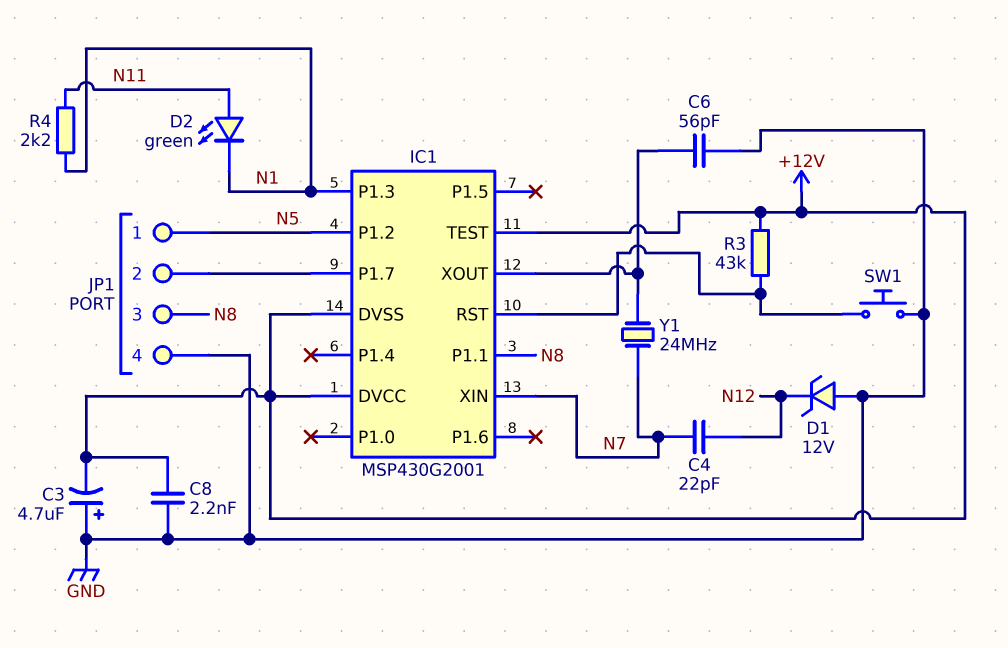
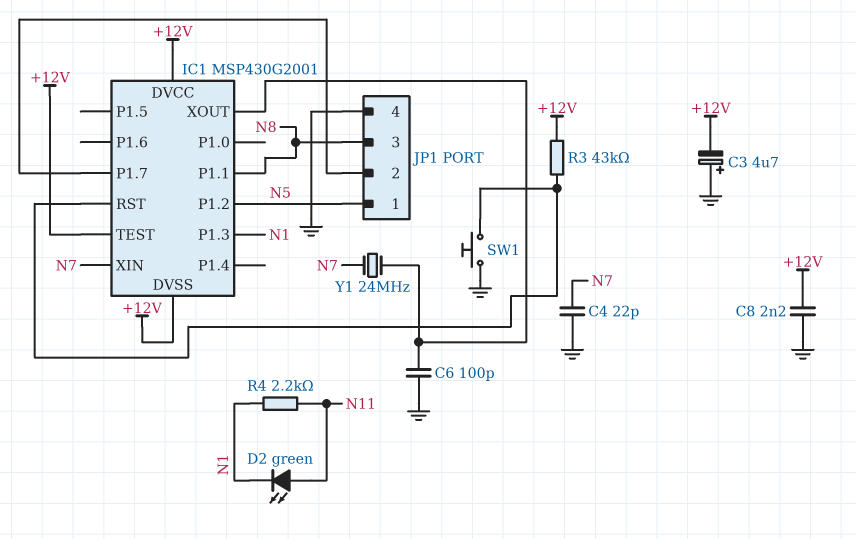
C4: 22pF (N7, N12) -> 22pF (GND, N7)
C6: 56pF (GND, IC1/XOUT) -> 100pF (GND, IC1/XOUT)
D1: zener 12V (A GND, K N12) -> none

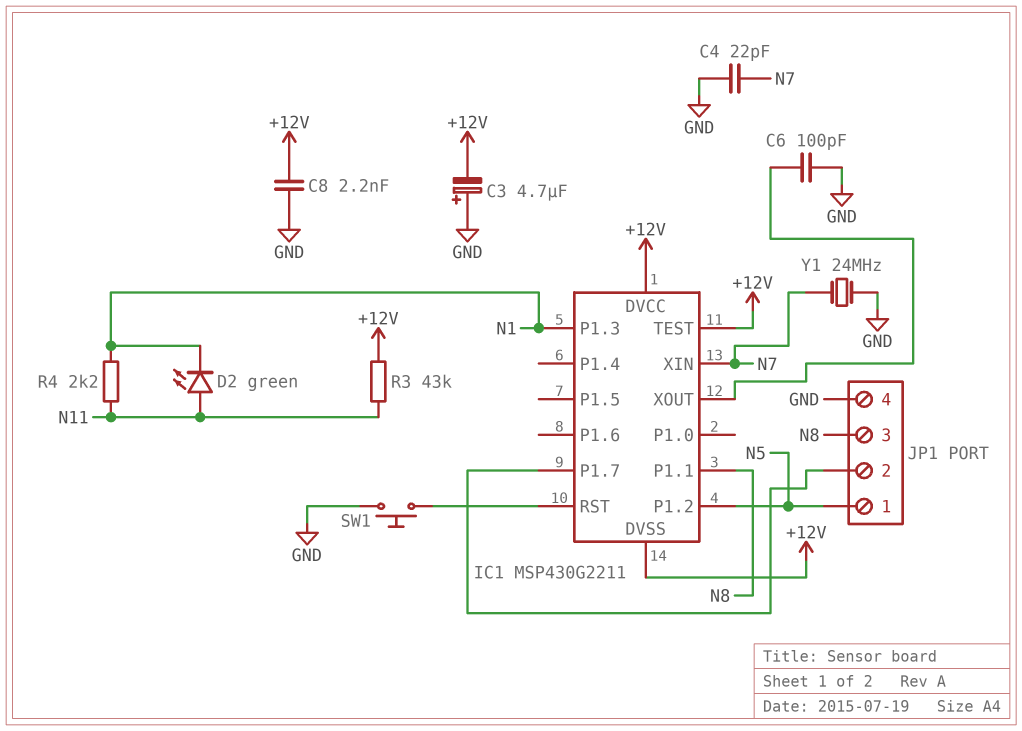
IC1: MSP430G2001 -> MSP430G2211
R3: 43k (+12V, IC1/RST) -> 43k (+12V, N11)
Y1: 24MHz (IC1/XOUT, N7) -> 24MHz (GND, N7)

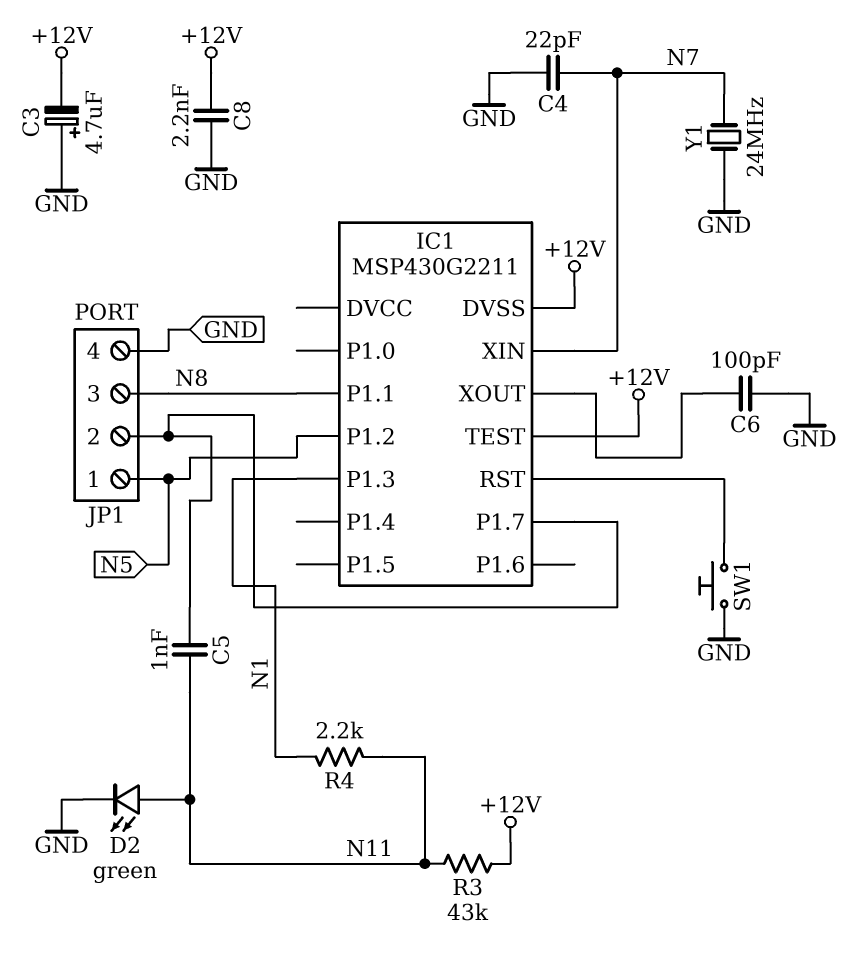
C5: none -> 1nF (IC1/P1.7, N11)
D2: LED green (A N11, K N1) -> LED green (A N11, K GND)
IC1 pin DVCC: +12V -> none

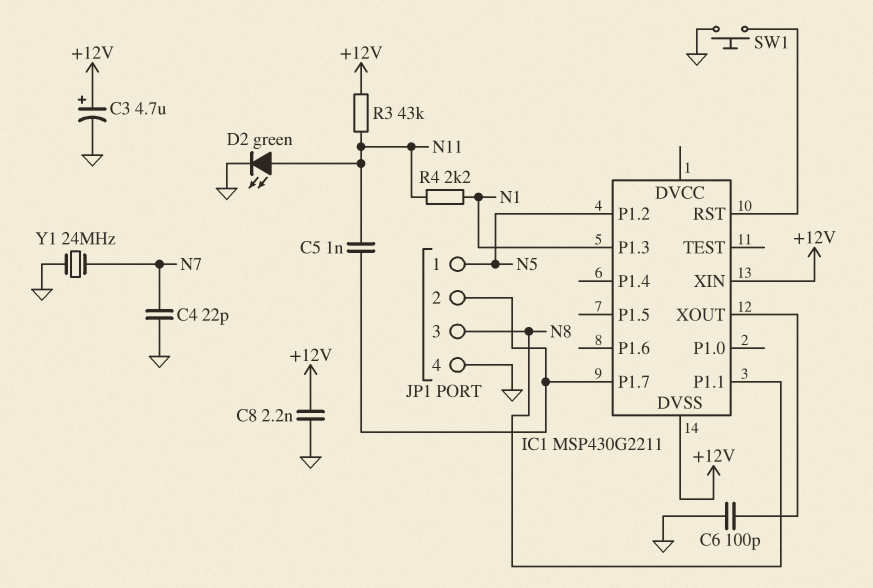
C3: 4.7uF (plus GND, minus +12V) -> 4.7uF (plus +12V, minus GND)
IC1 pin TEST: +12V -> none
IC1 pin XIN: N7 -> +12V

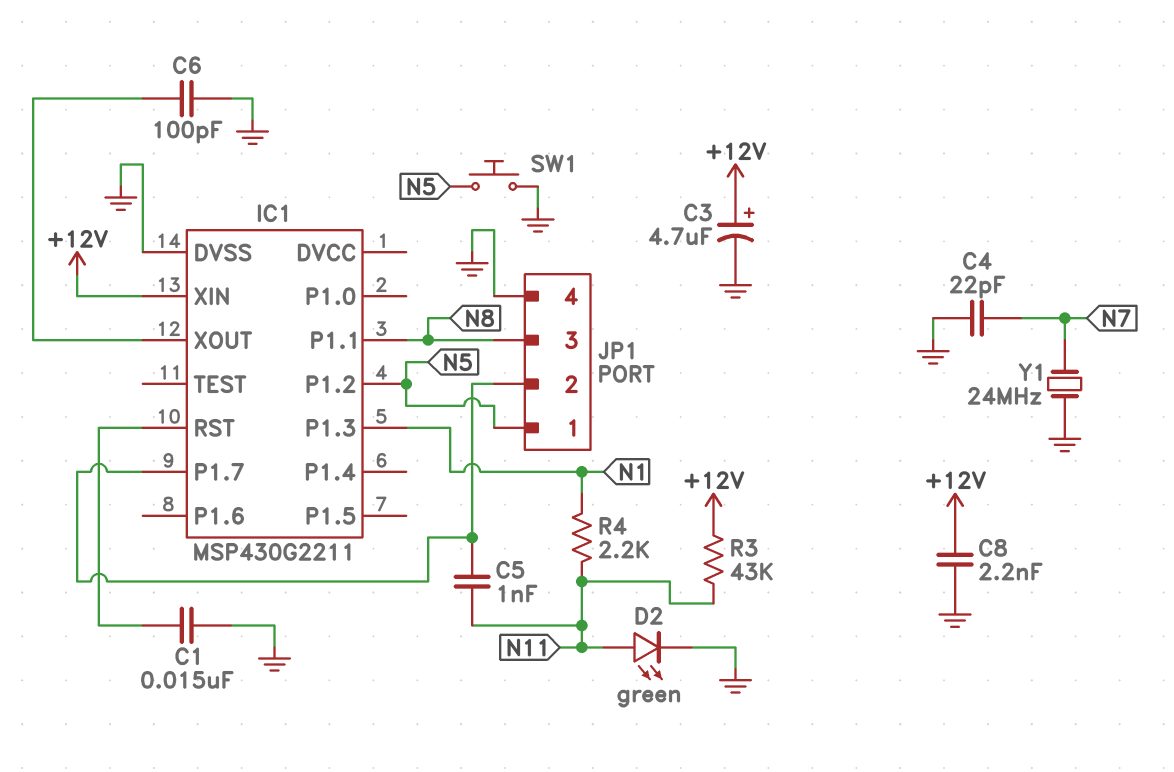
C1: none -> 15nF (GND, IC1/RST)
IC1 pin DVSS: +12V -> GND
SW1: button (GND, IC1/RST) -> button (GND, N5)

